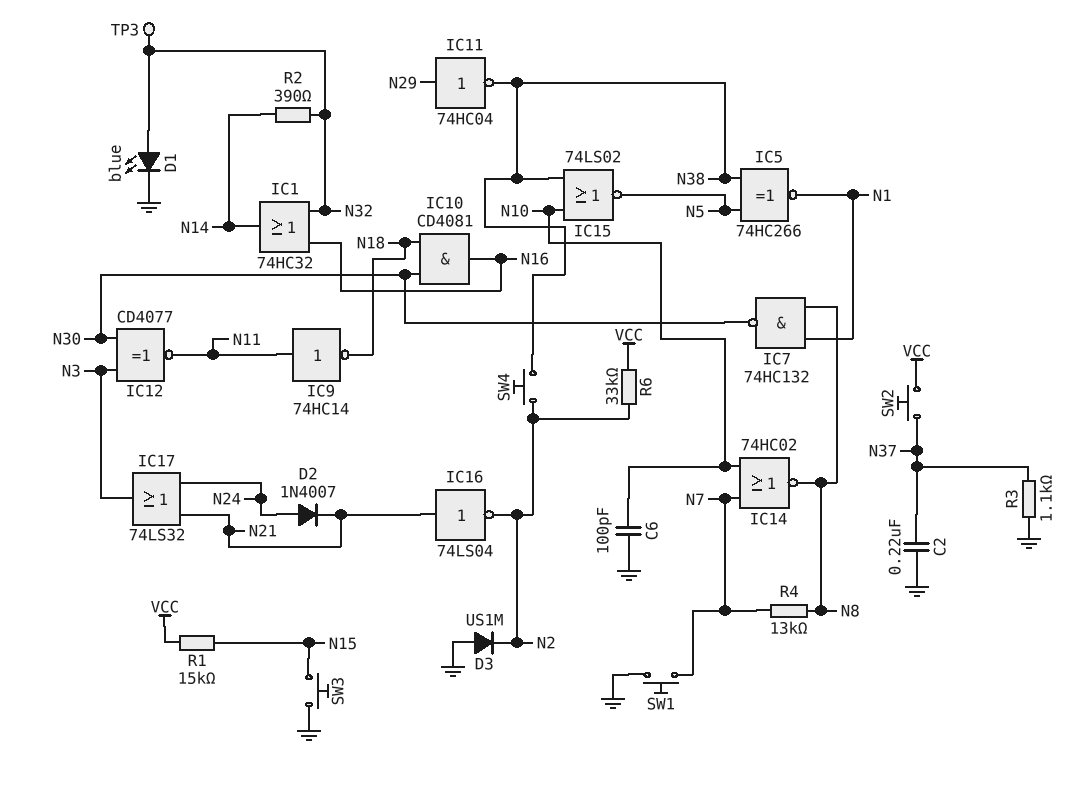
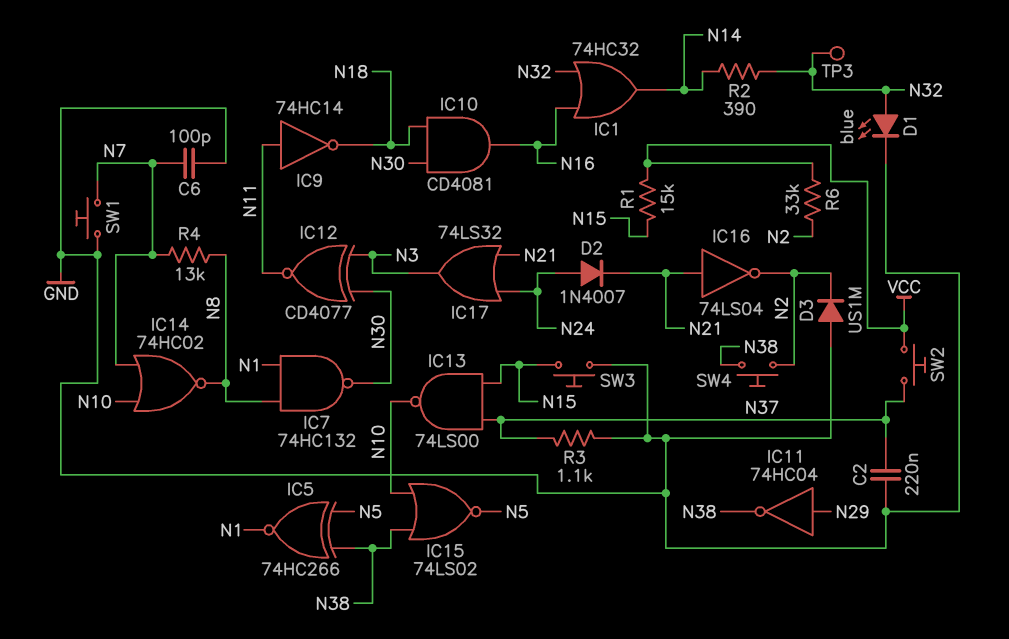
C6: 100pF (GND, N10) -> 100pF (GND, N7)
IC13: none -> NAND 74LS00 (in N15, in N37, out N10)

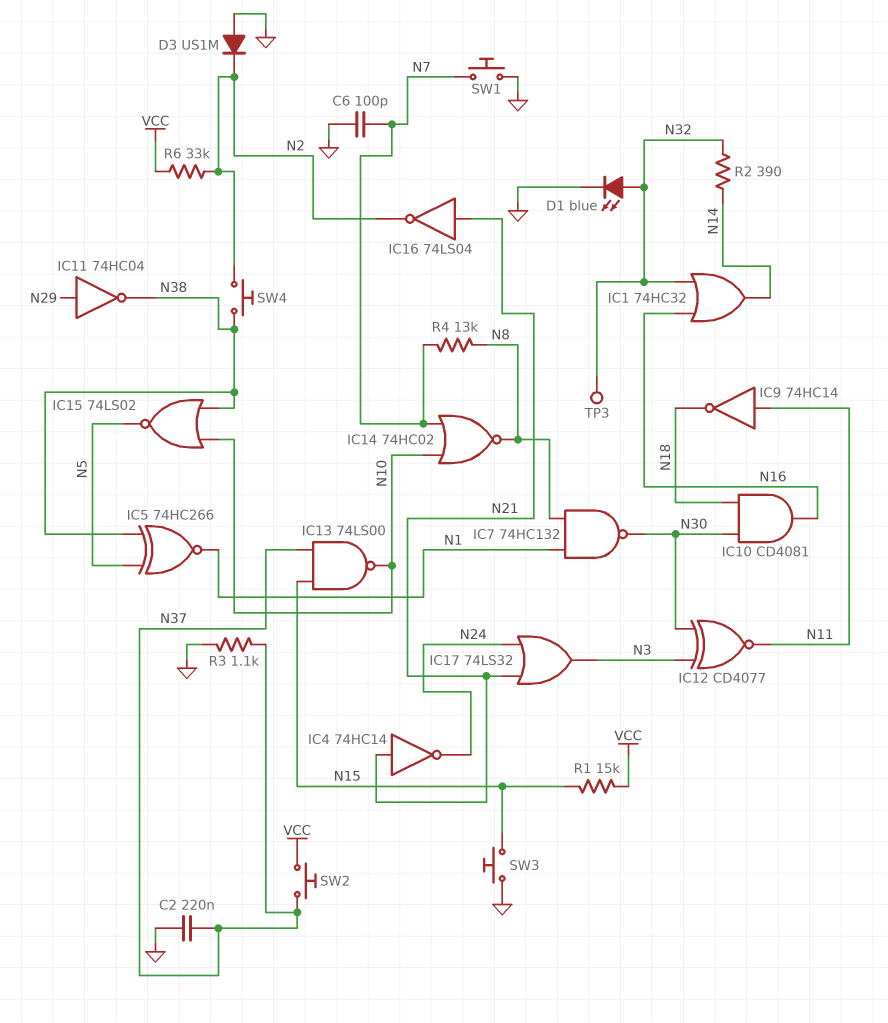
D2: diode 1N4007 (A N24, K N21) -> none
IC4: none -> NOT 74HC14 (in N21, out N24)

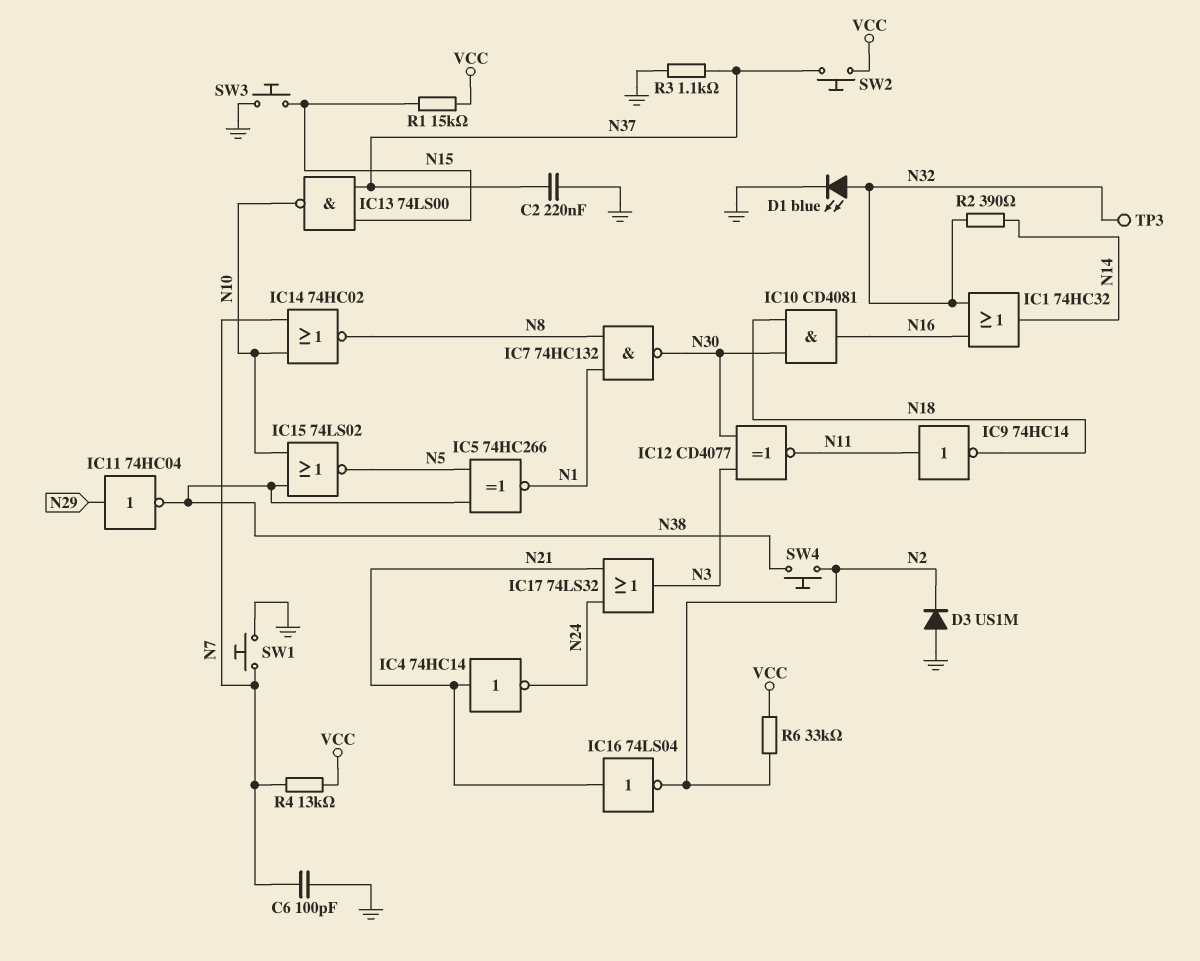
R4: 13k (N7, N8) -> 13k (N7, VCC)

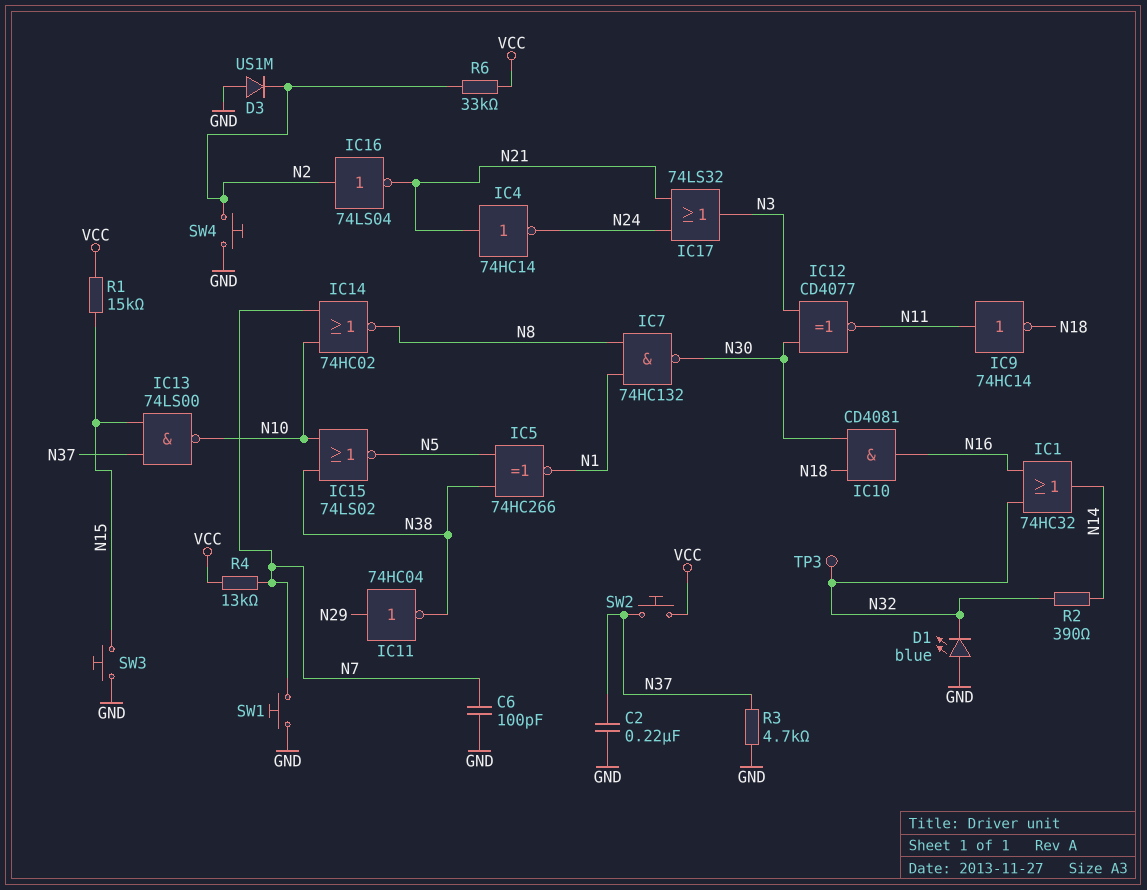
D1: LED blue (A N32, K GND) -> LED blue (A GND, K N32)
IC16: NOT 74LS04 (in N21, out N2) -> NOT 74LS04 (in N2, out N21)
R3: 1.1k (GND, N37) -> 4.7k (GND, N37)
SW4: button (N2, N38) -> button (GND, N2)

